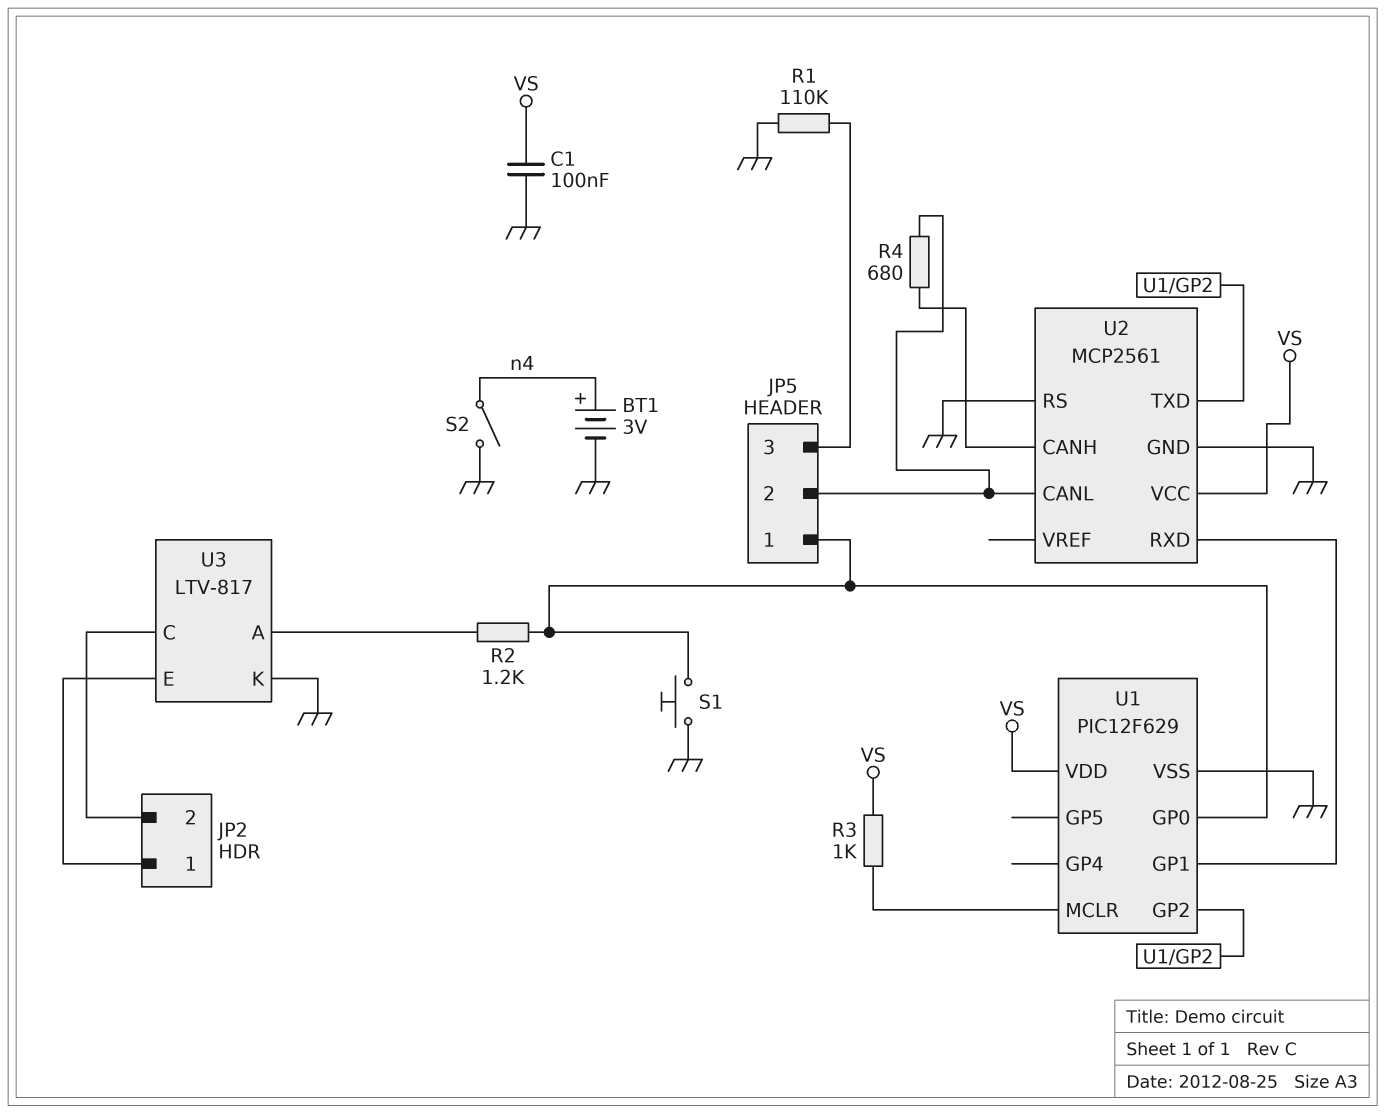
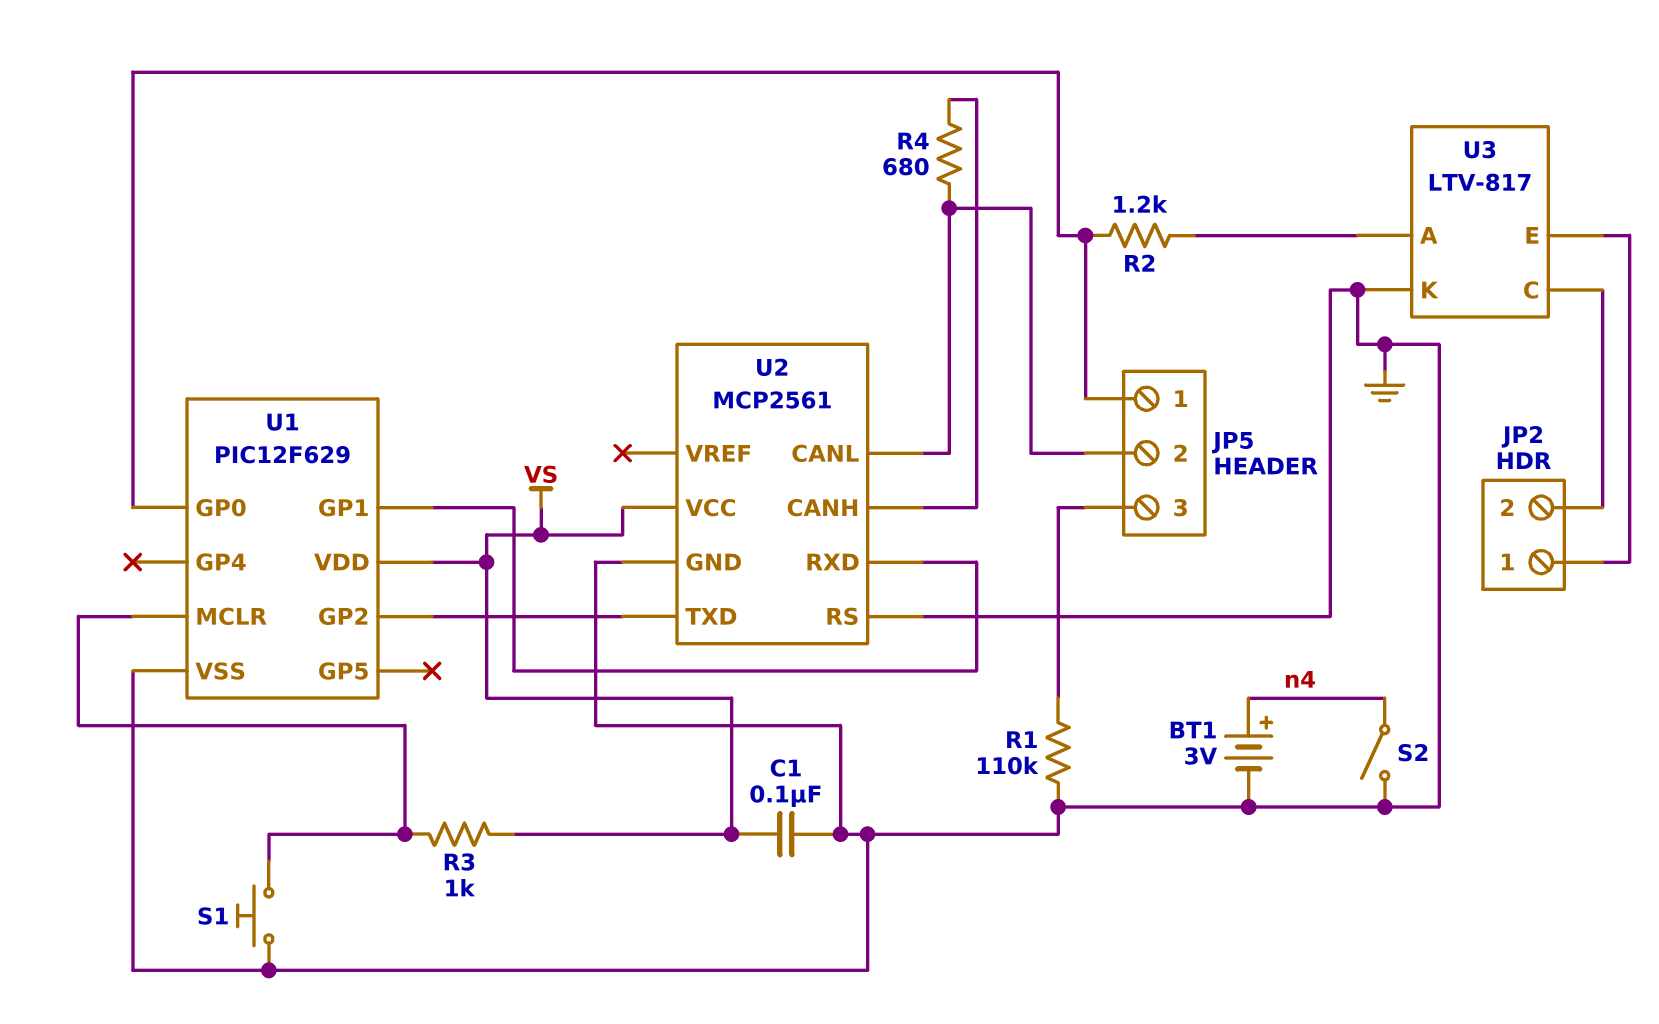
S1: button (GND, JP5/1) -> button (GND, U1/MCLR)

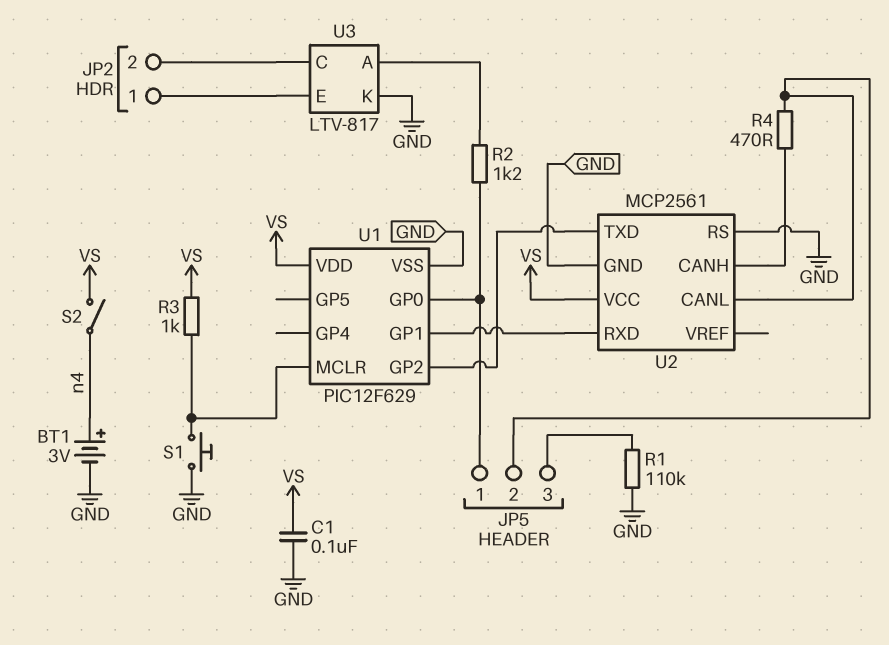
R4: 680 (JP5/2, U2/CANH) -> 470 (JP5/2, U2/CANH)
S2: switch (GND, n4) -> switch (VS, n4)

